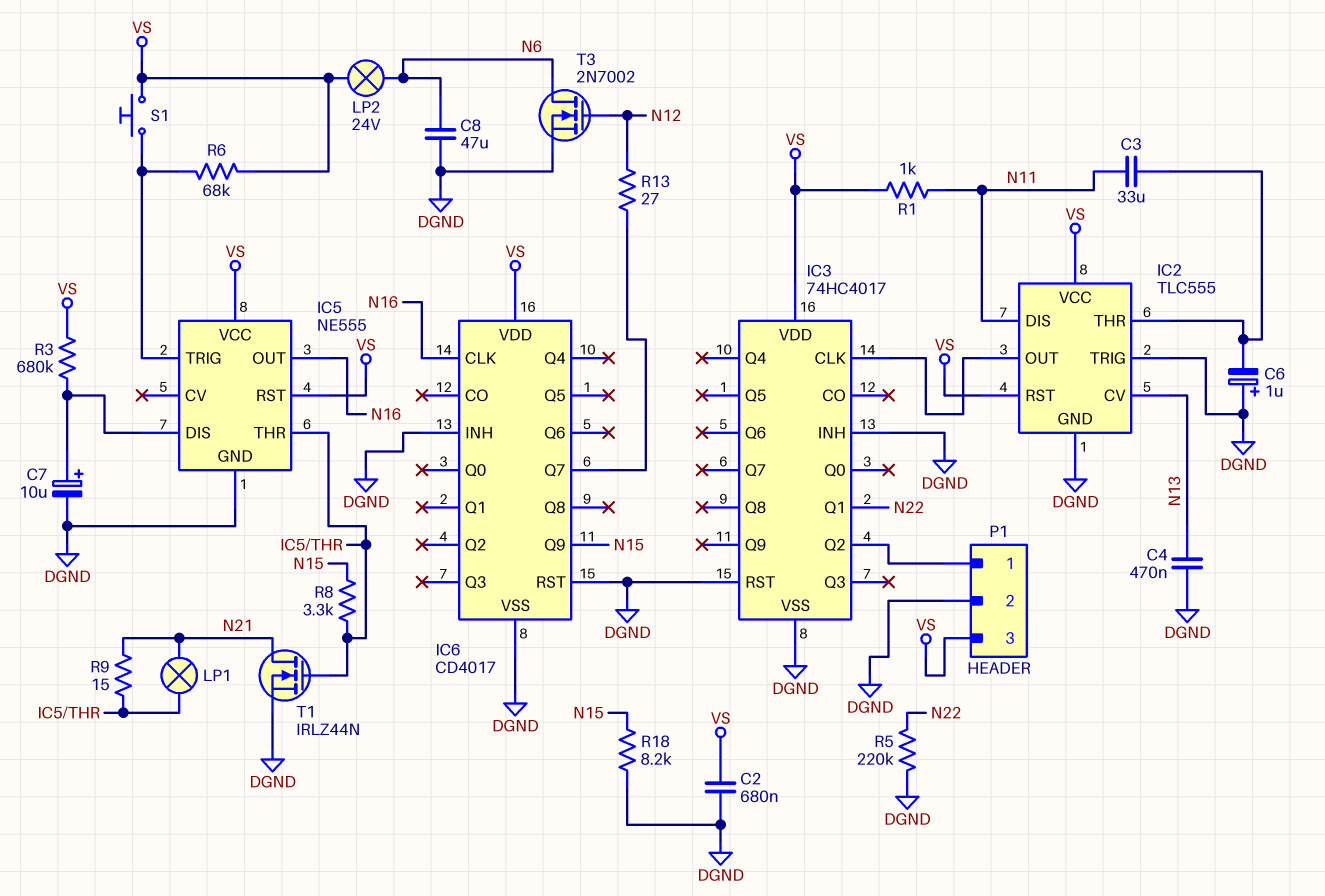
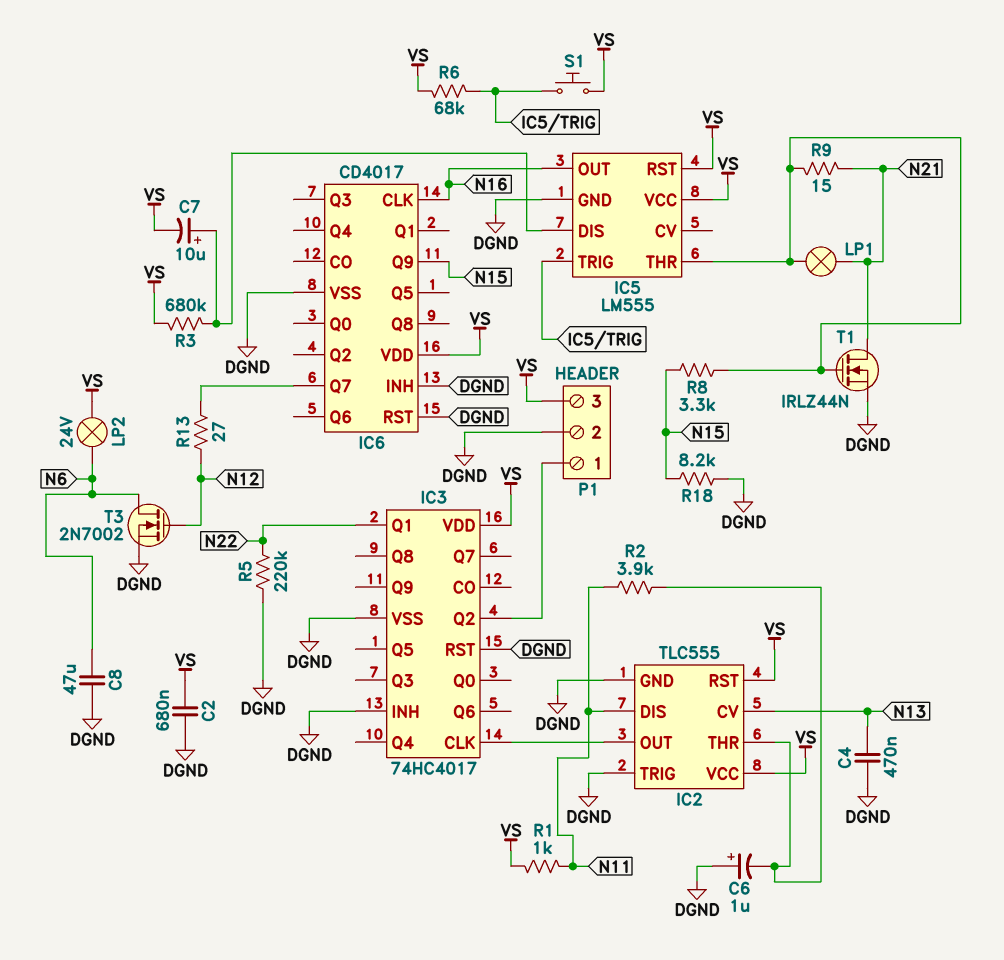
C3: 33uF (IC2/THR, N11) -> none
C7: 10uF (plus IC5/DIS, minus DGND) -> 10uF (plus IC5/DIS, minus VS)
IC5: NE555 -> LM555
R2: none -> 3.9k (IC2/THR, N11)

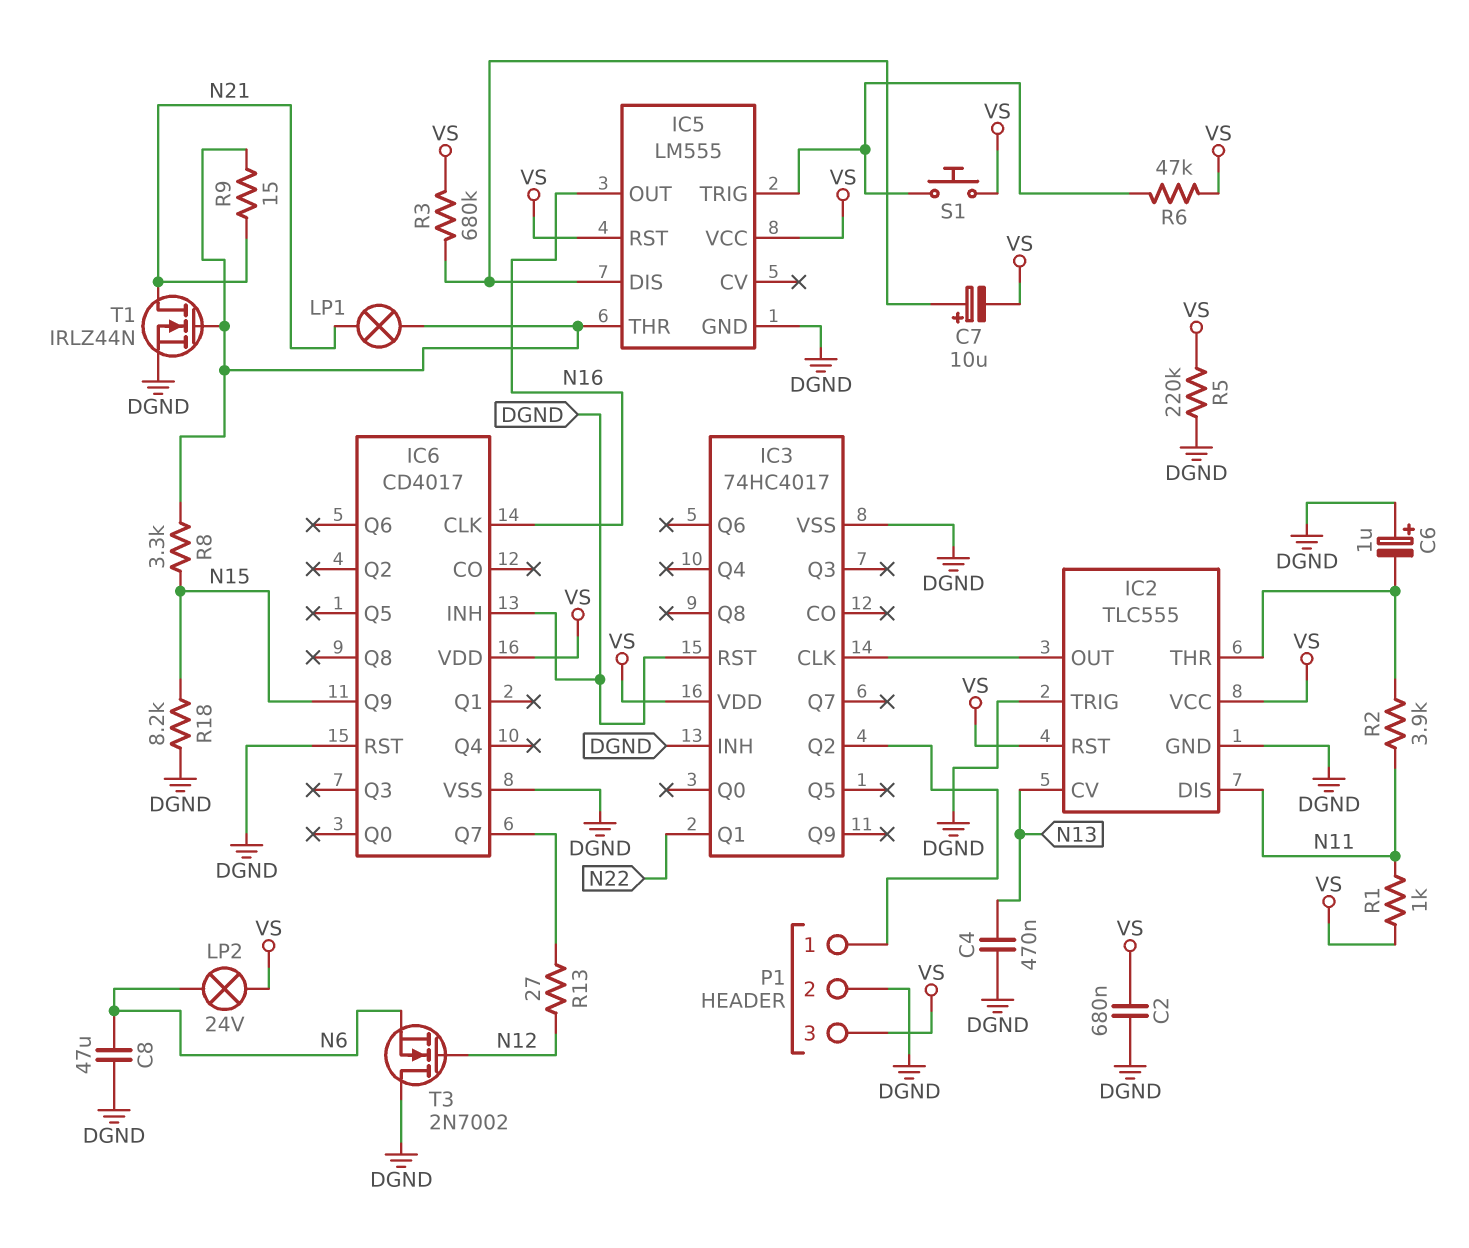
R5: 220k (DGND, N22) -> 220k (DGND, VS)
R6: 68k (IC5/TRIG, VS) -> 47k (IC5/TRIG, VS)
T3: NMOS 2N7002 (G N12, D N6, S DGND) -> NMOS 2N7002 (G N12, D DGND, S N6)

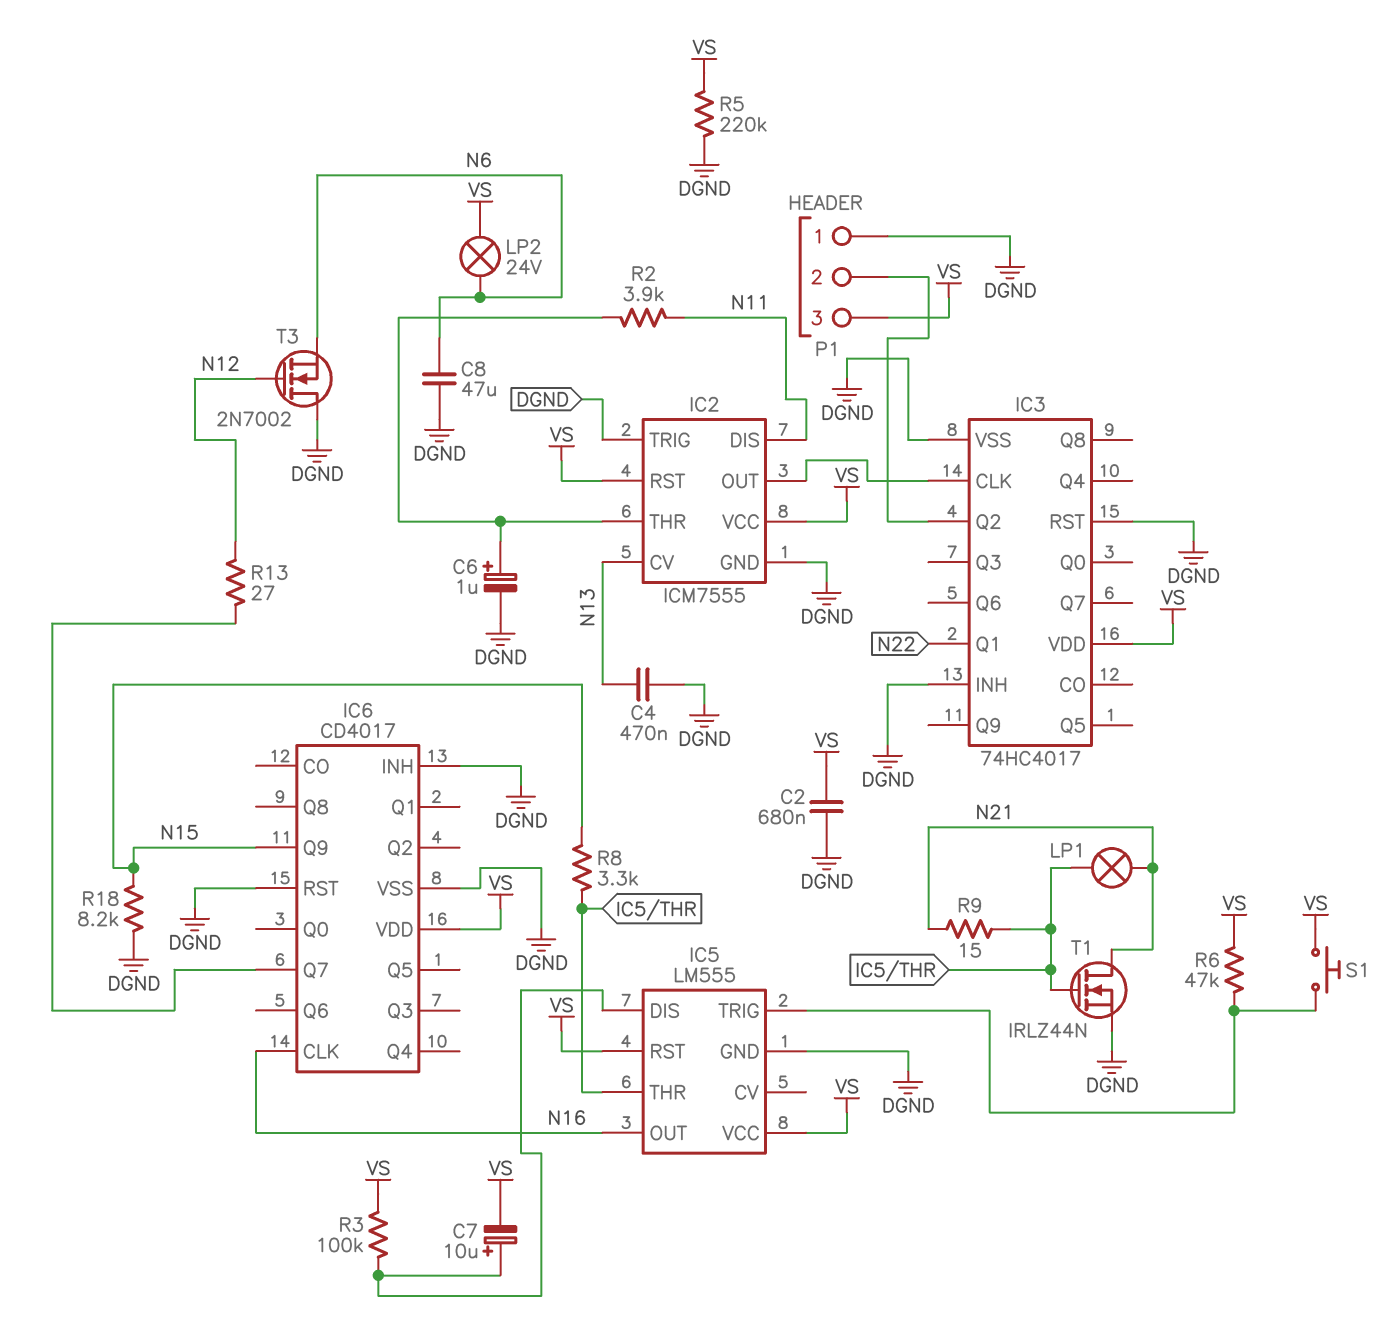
C6: 1uF (plus DGND, minus IC2/THR) -> 1uF (plus IC2/THR, minus DGND)
IC2: TLC555 -> ICM7555
P1 pin 1: IC3/Q2 -> DGND
P1 pin 2: DGND -> IC3/Q2
R1: 1k (N11, VS) -> none
R3: 680k (IC5/DIS, VS) -> 100k (IC5/DIS, VS)

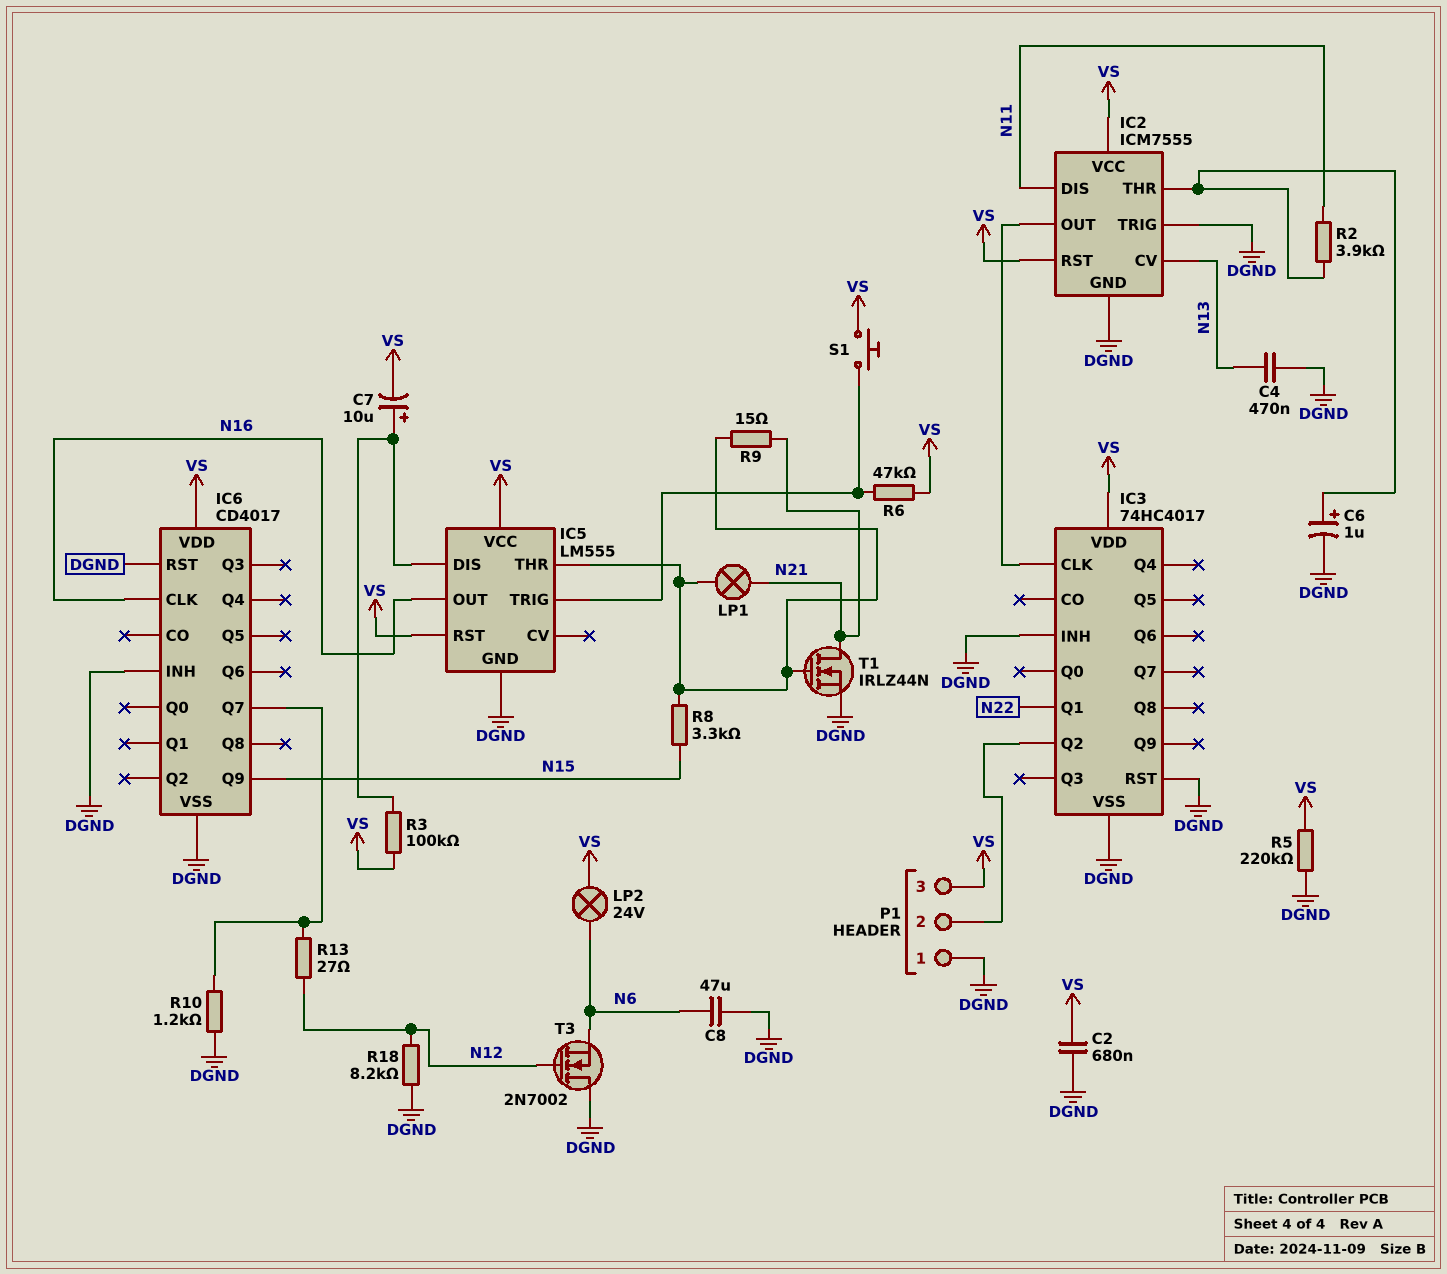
R10: none -> 1.2k (DGND, IC6/Q7)
R18: 8.2k (DGND, N15) -> 8.2k (DGND, N12)

